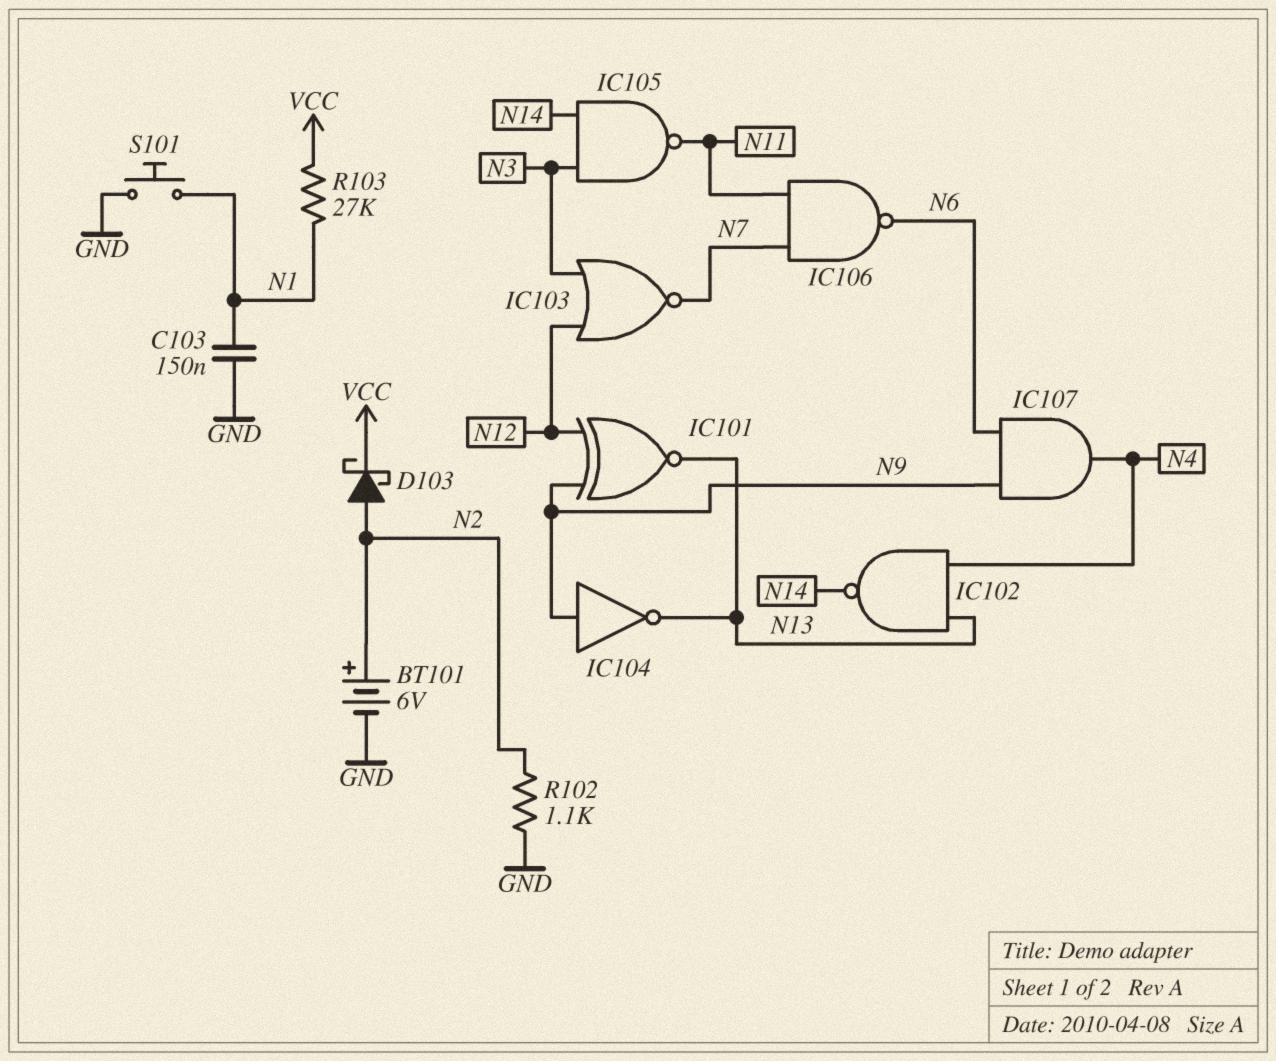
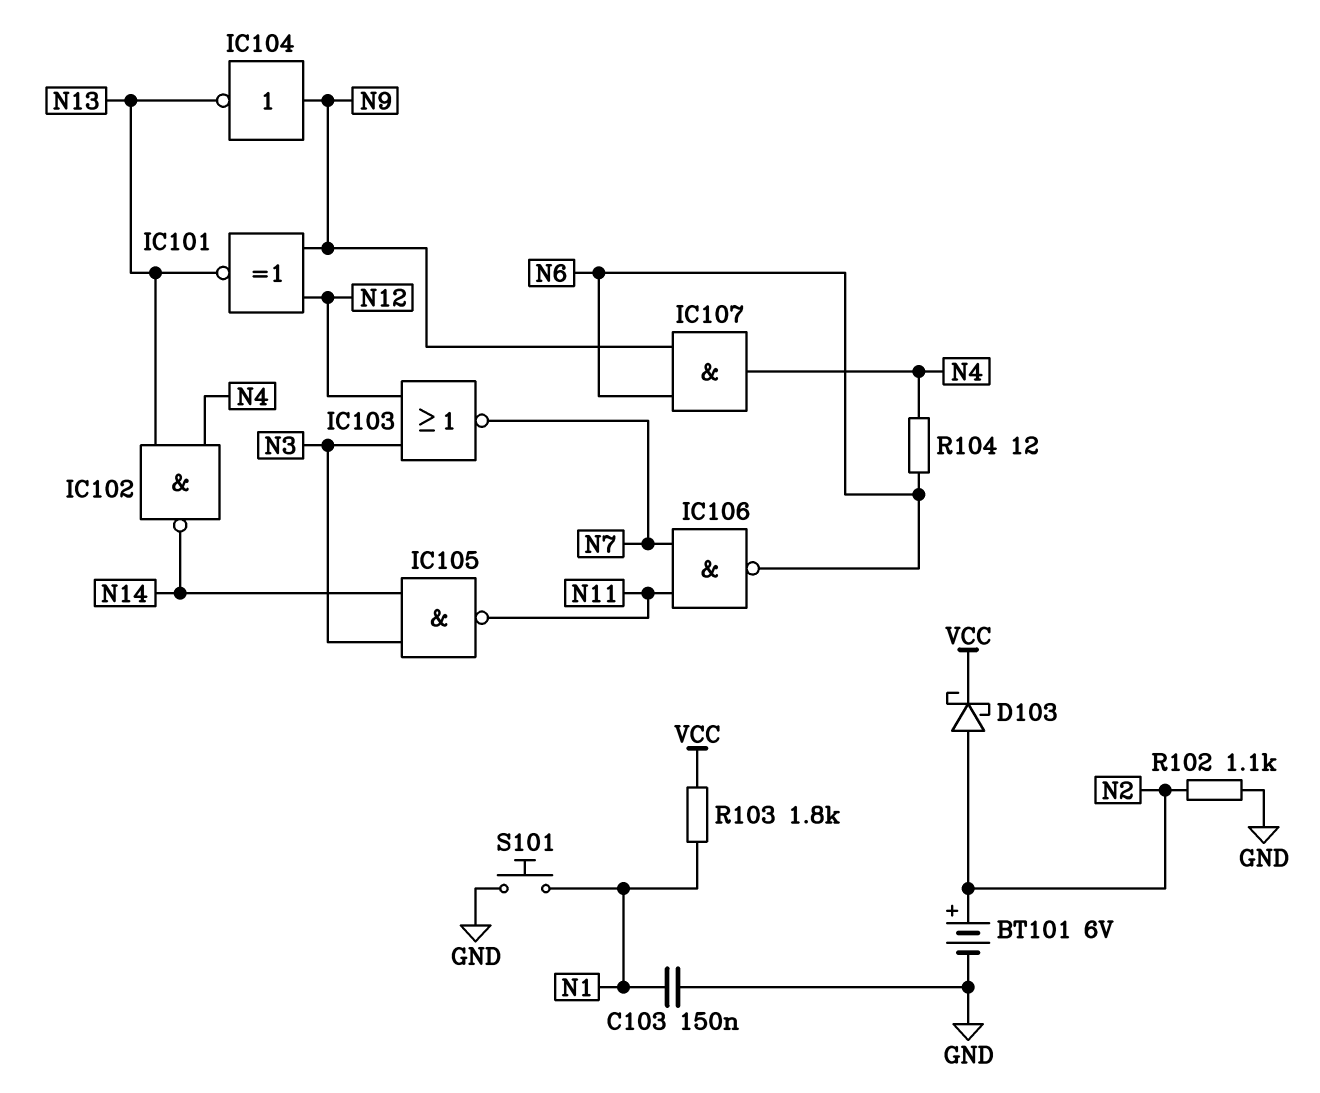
R103: 27k (N1, VCC) -> 1.8k (N1, VCC)
R104: none -> 12 (N4, N6)

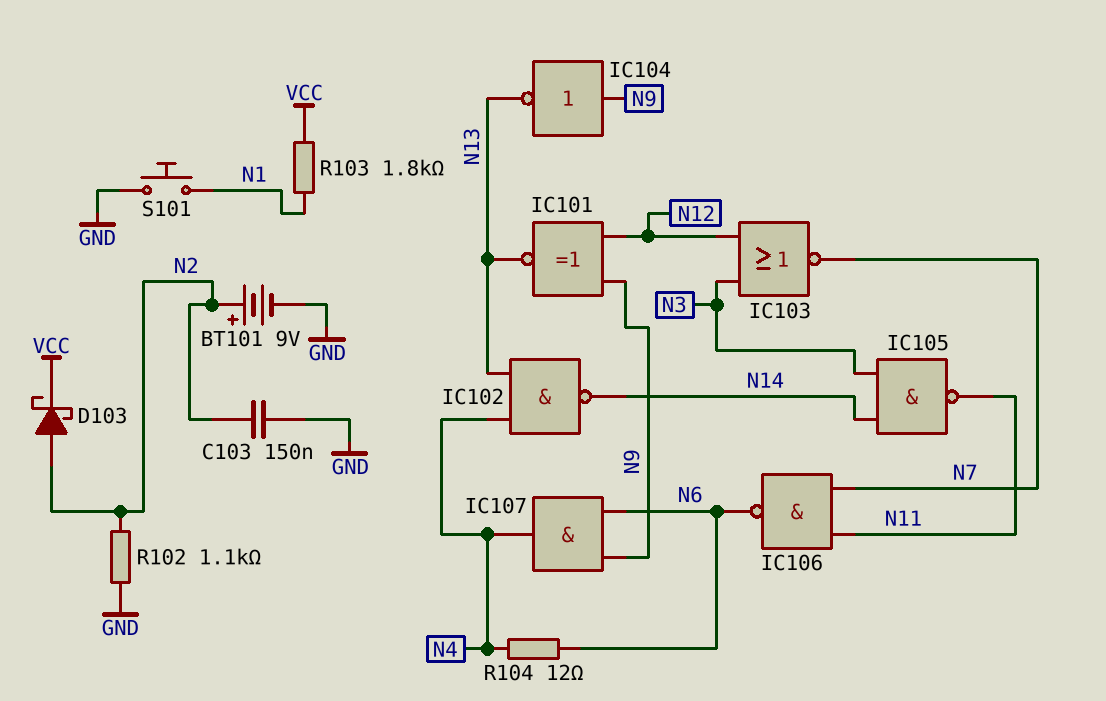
BT101: 6V (plus N2, minus GND) -> 9V (plus N2, minus GND)
C103: 150nF (GND, N1) -> 150nF (GND, N2)

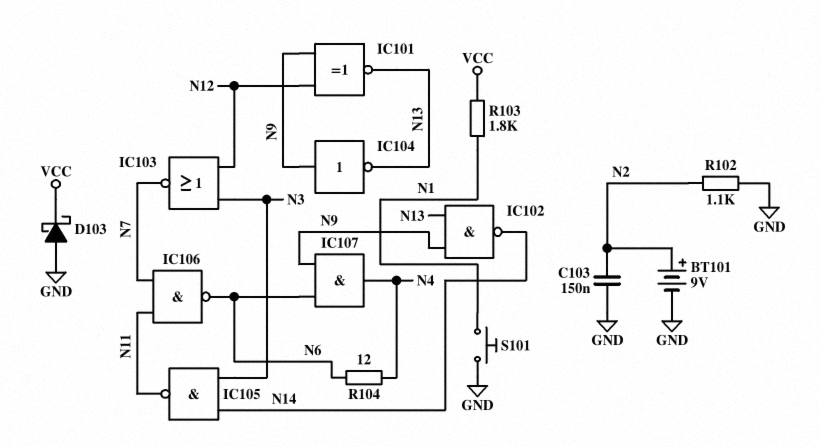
D103: schottky (A N2, K VCC) -> schottky (A GND, K VCC)
IC102: NAND (in N4, in N13, out N14) -> NAND (in N9, in N13, out N14)

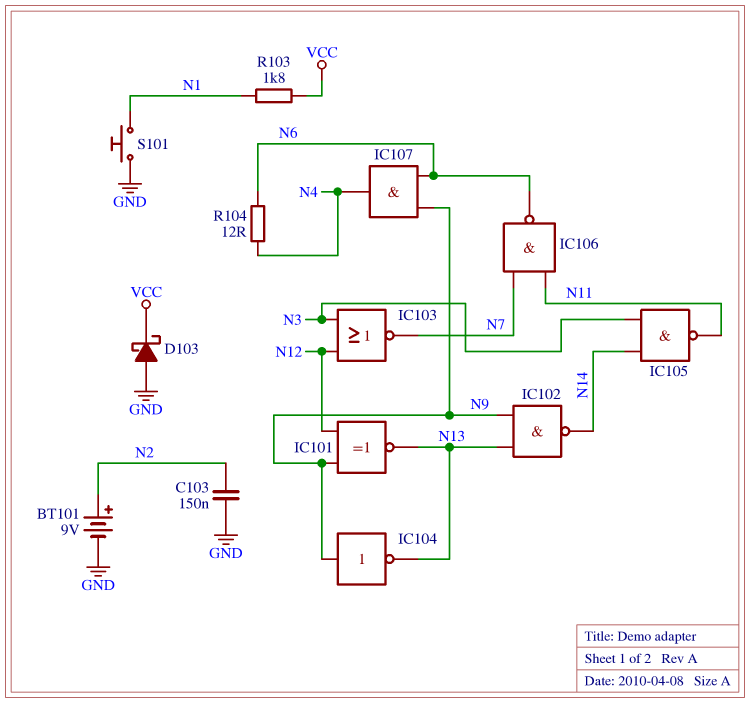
R102: 1.1k (GND, N2) -> none

